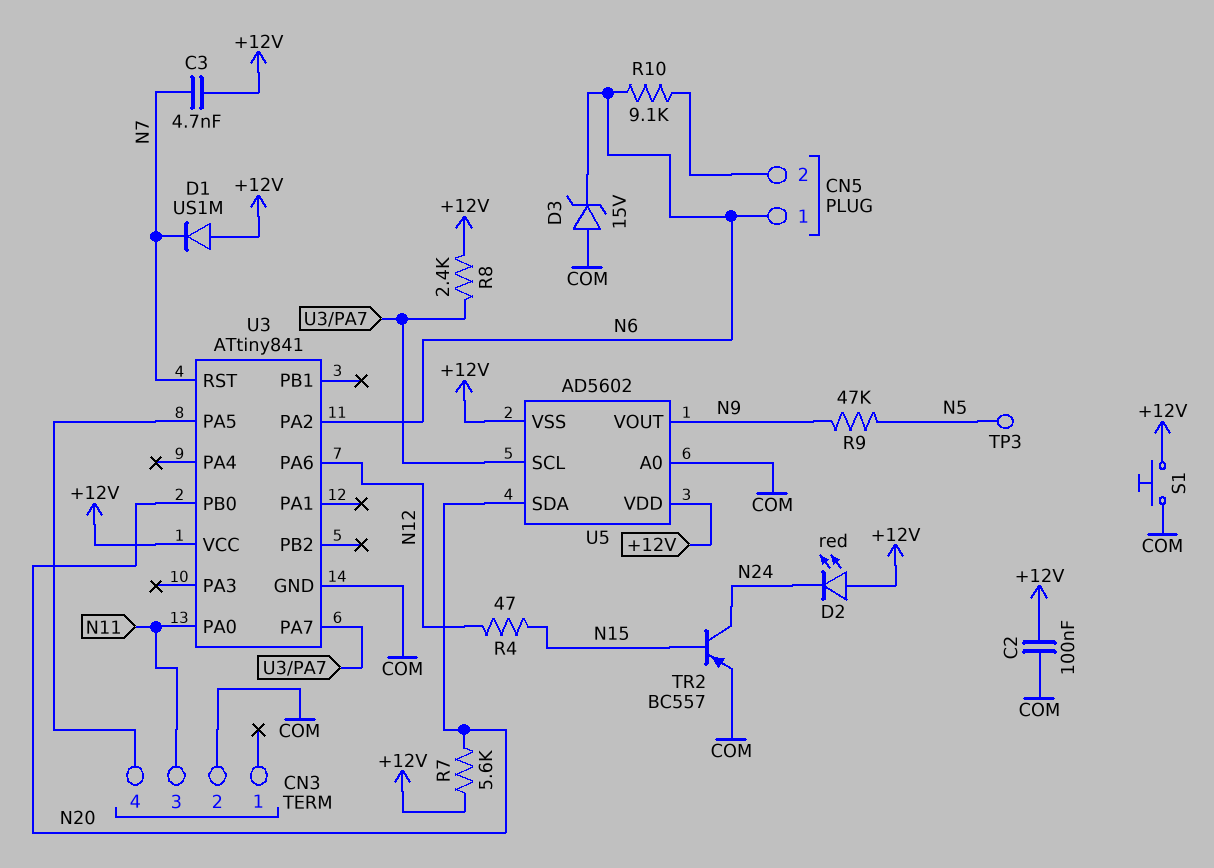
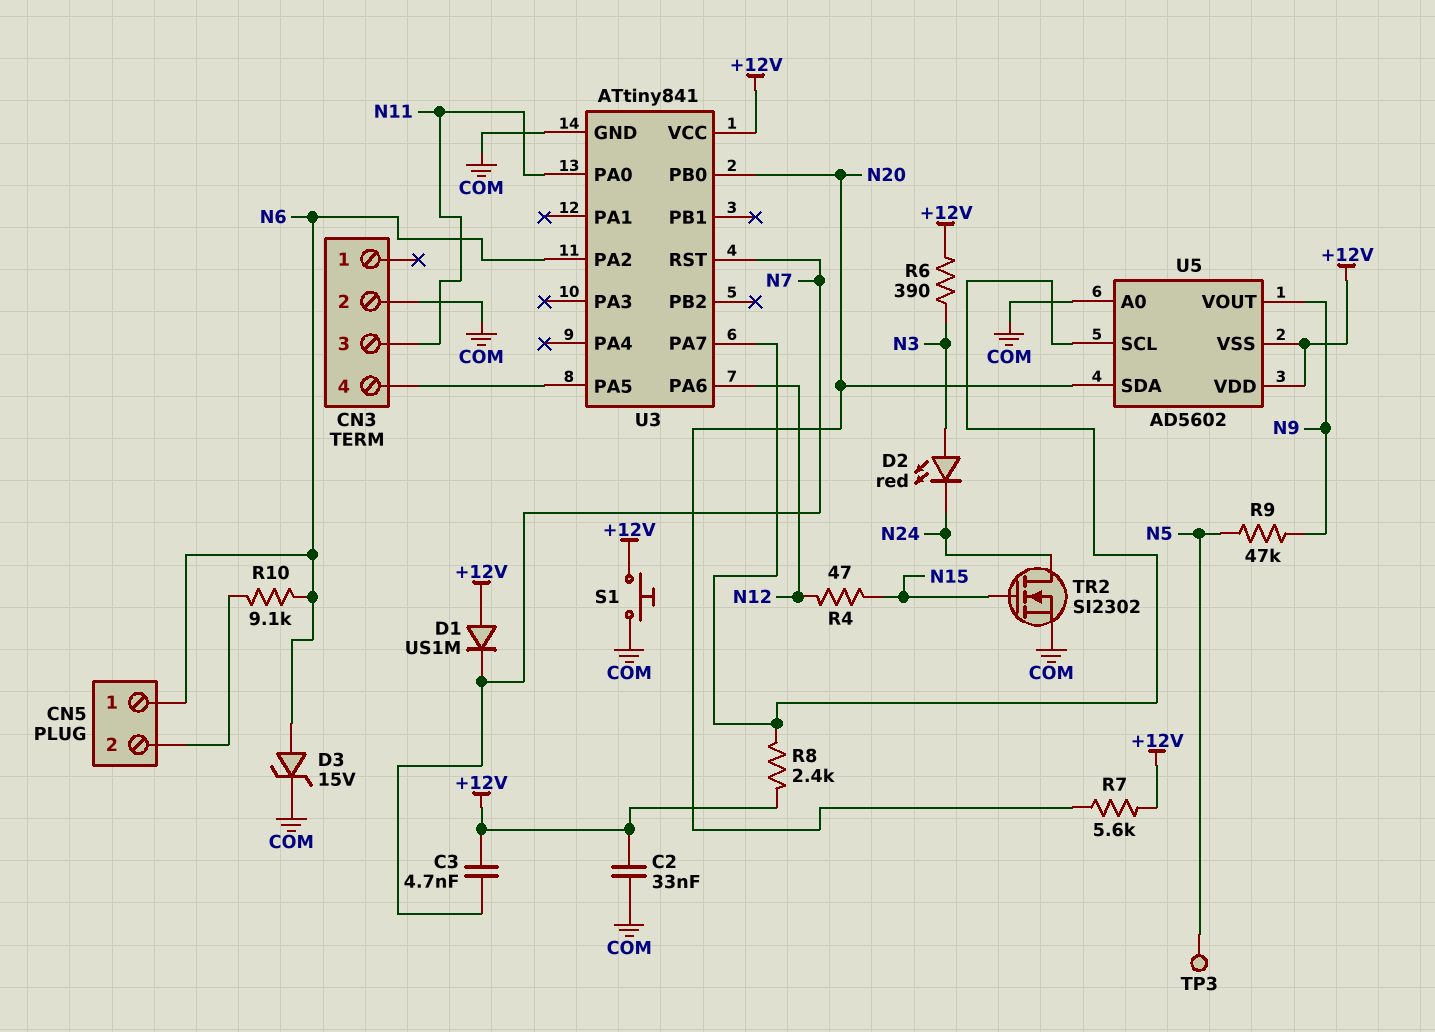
C2: 100nF (+12V, COM) -> 33nF (+12V, COM)
D2: LED red (A +12V, K N24) -> LED red (A N3, K N24)
D3: zener 15V (A COM, K N6) -> zener 15V (A N6, K COM)
R6: none -> 390 (+12V, N3)
TR2: PNP BC557 (B N15, C N24, E COM) -> NMOS SI2302 (G N15, D N24, S COM)

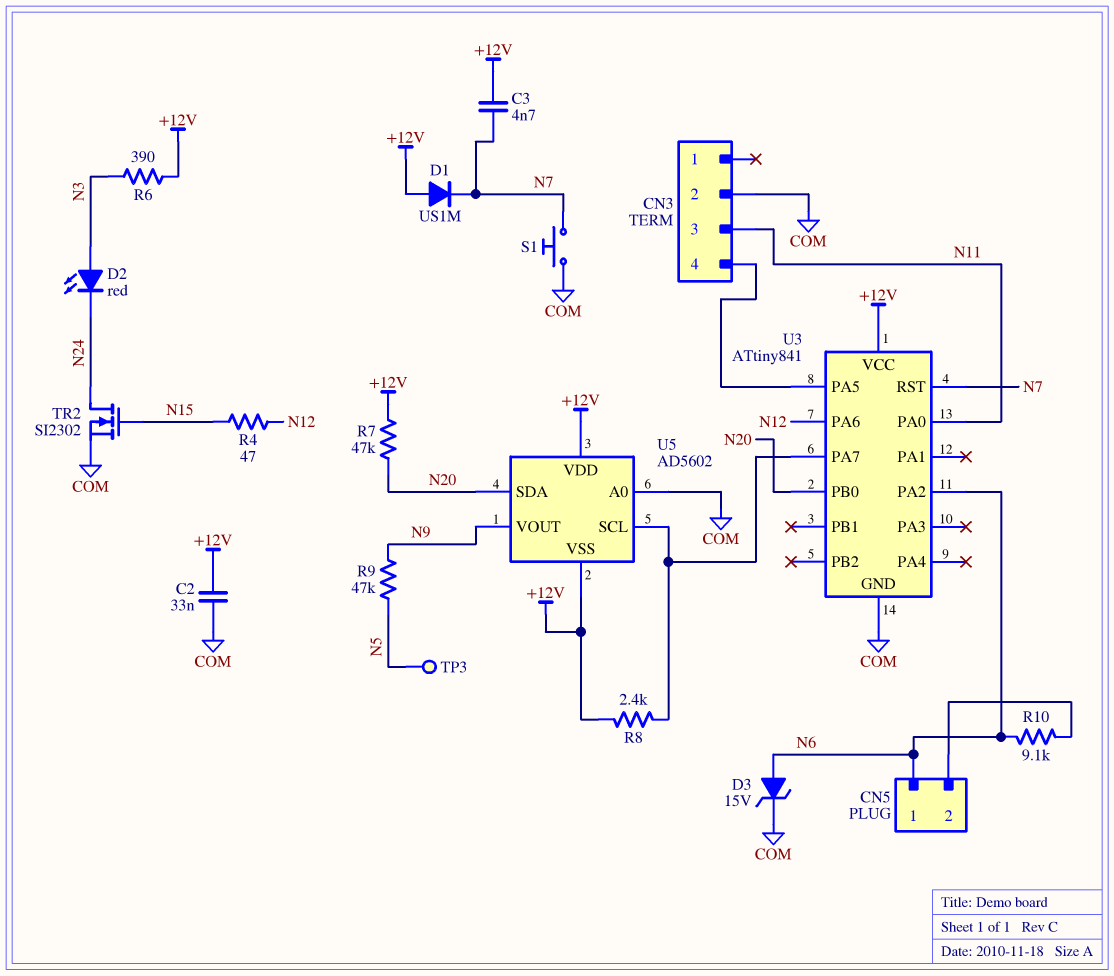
R7: 5.6k (+12V, N20) -> 47k (+12V, N20)
S1: button (+12V, COM) -> button (COM, N7)

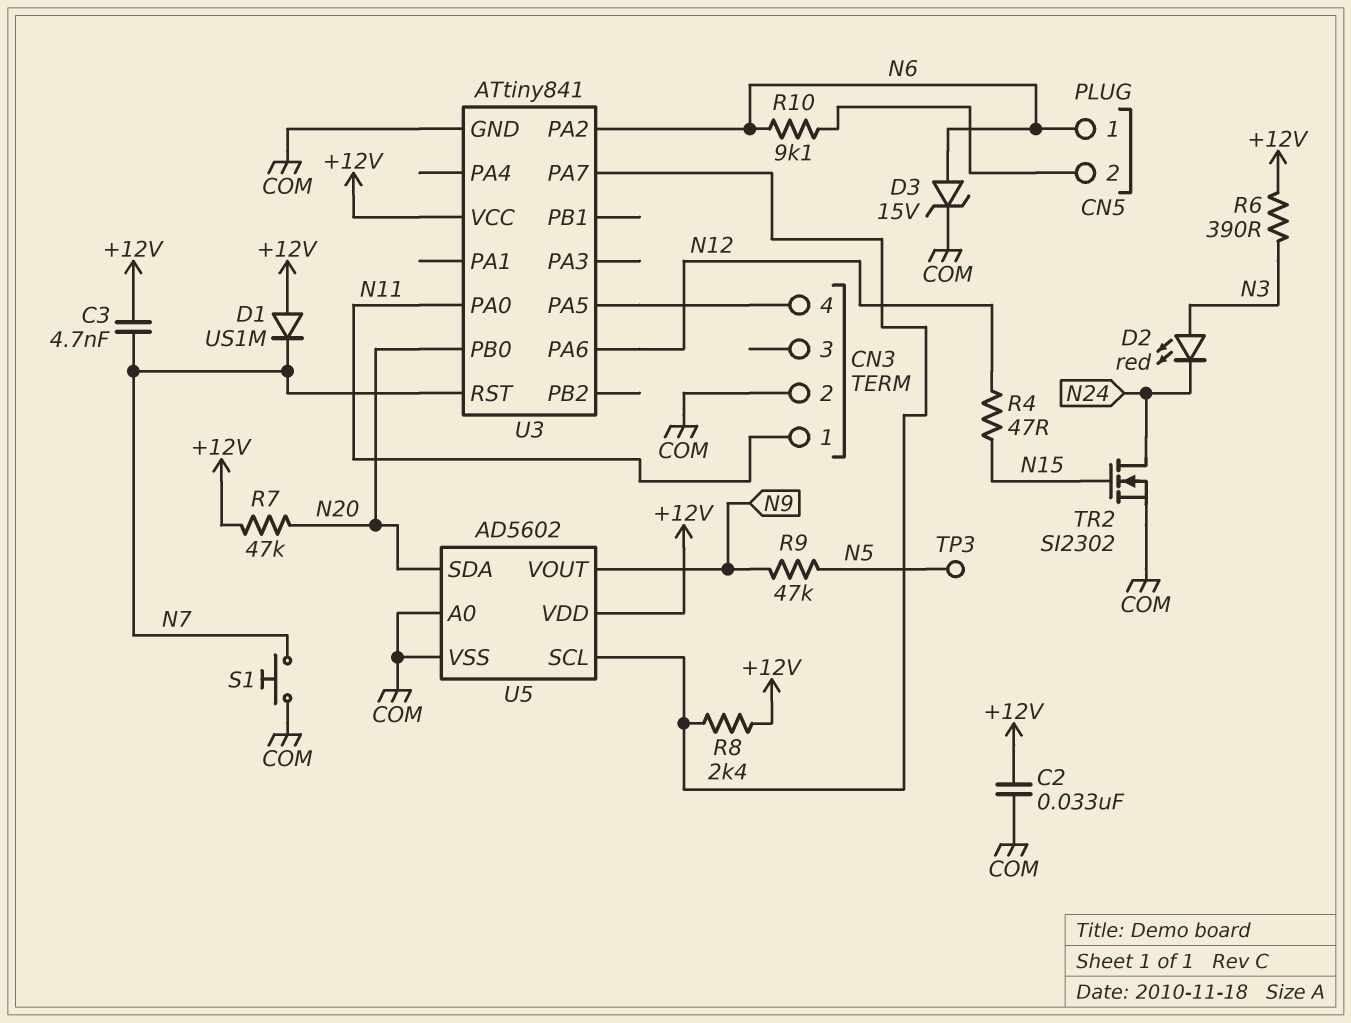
CN3 pin 1: none -> N11
CN3 pin 3: N11 -> none
U5 pin VSS: +12V -> COM

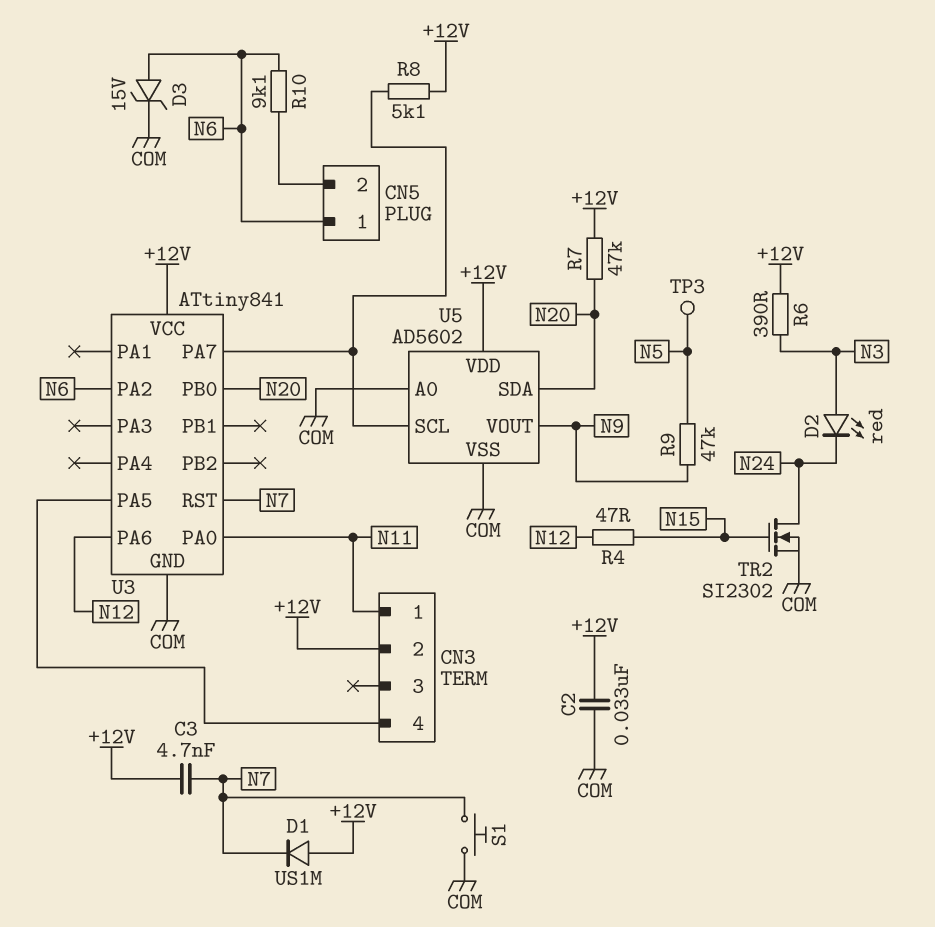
CN3 pin 2: COM -> +12V
R8: 2.4k (+12V, U3/PA7) -> 5.1k (+12V, U3/PA7)

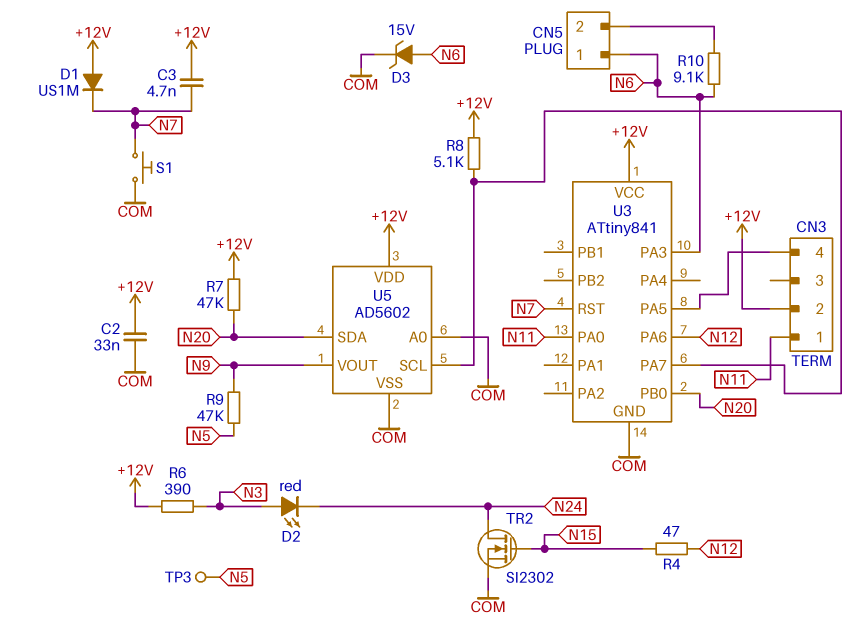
U3 pin PA2: N6 -> none
U3 pin PA3: none -> N6

